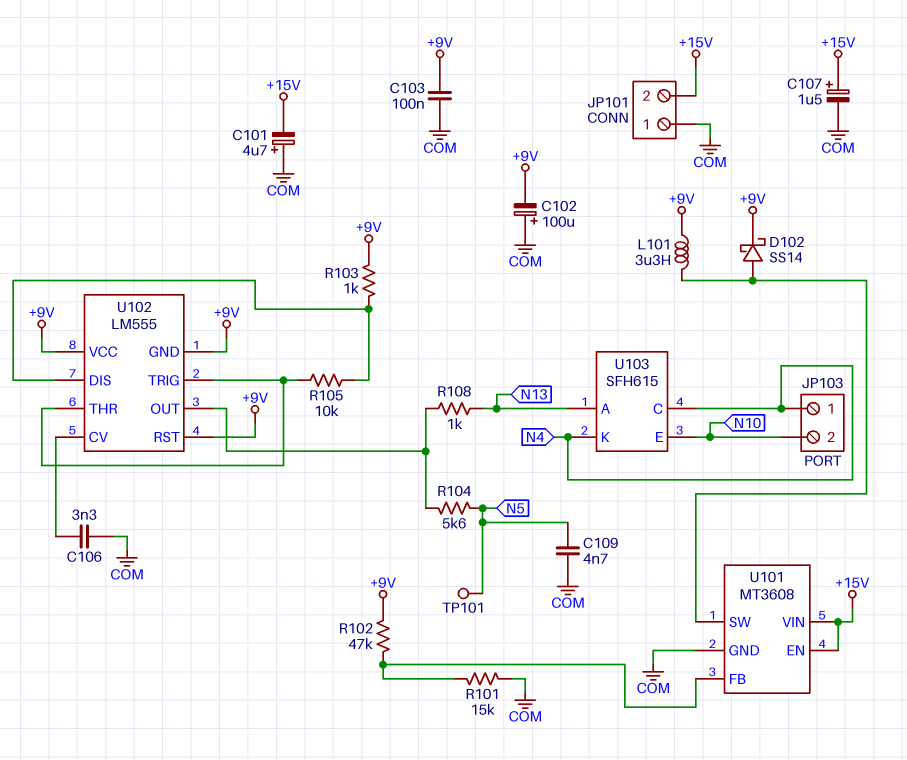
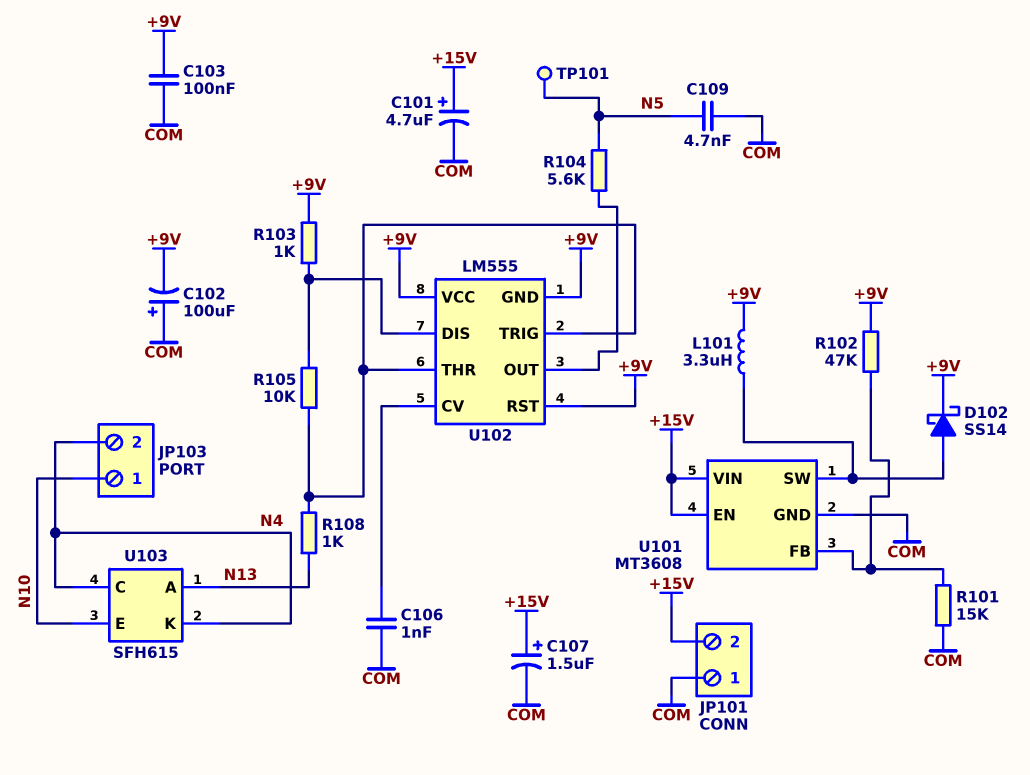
C101: 4.7uF (plus COM, minus +15V) -> 4.7uF (plus +15V, minus COM)
C106: 3.3nF (COM, U102/CV) -> 1nF (COM, U102/CV)
JP103 pin 1: N4 -> N10
JP103 pin 2: N10 -> N4
R108: 1k (N13, U102/OUT) -> 1k (N13, U102/THR)

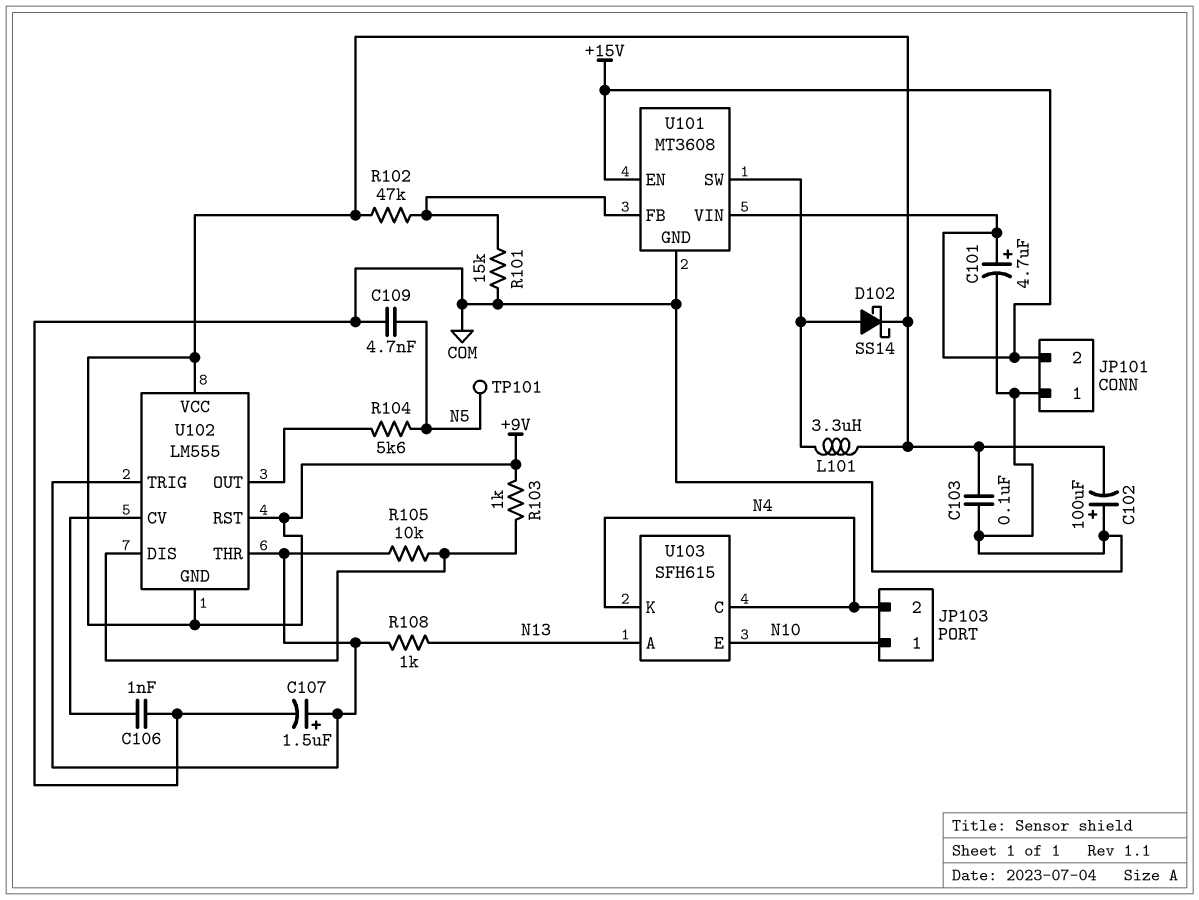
C107: 1.5uF (plus +15V, minus COM) -> 1.5uF (plus U102/THR, minus COM)

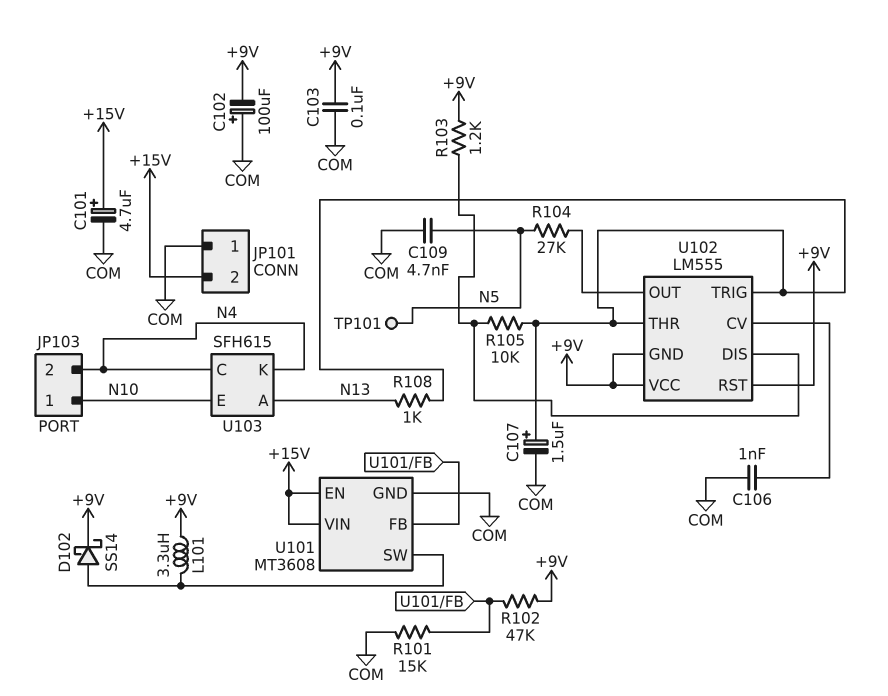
R103: 1k (+9V, U102/DIS) -> 1.2k (+9V, U102/DIS)
R104: 5.6k (N5, U102/OUT) -> 27k (N5, U102/OUT)

